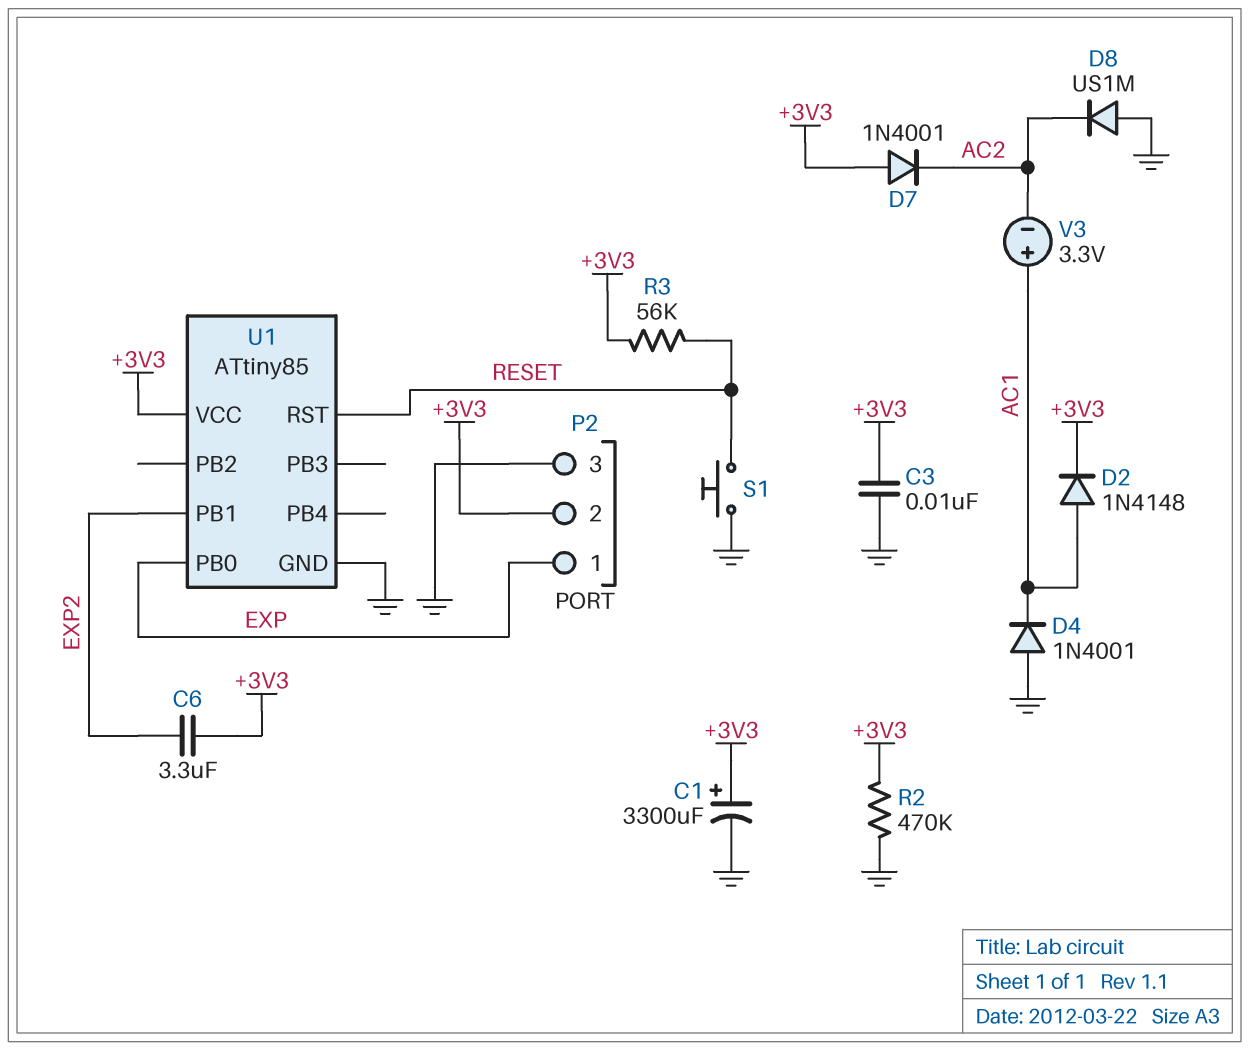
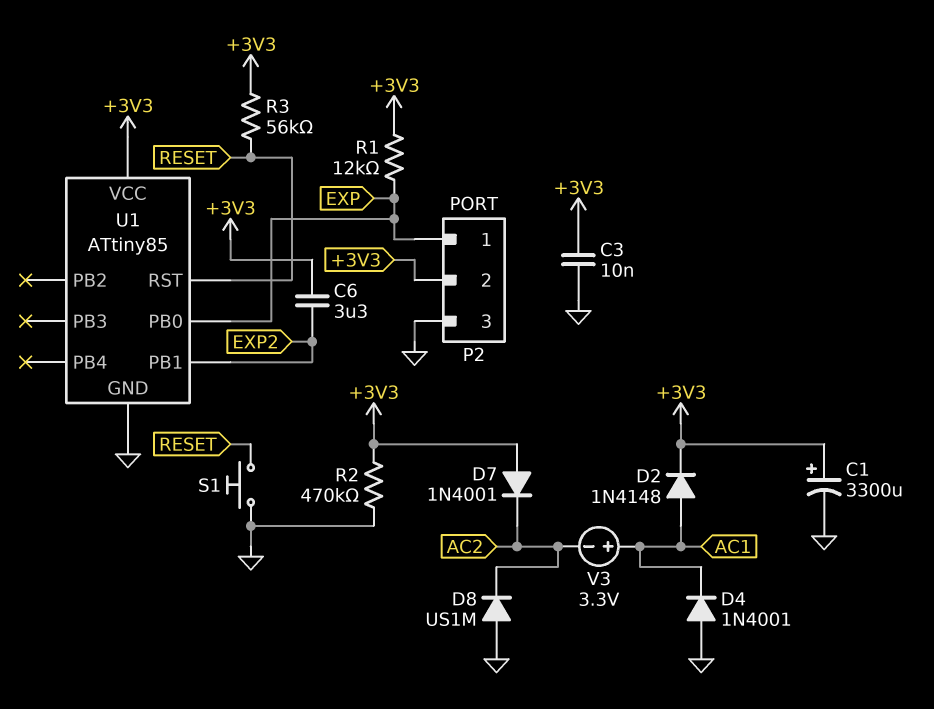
R1: none -> 12k (+3V3, EXP)

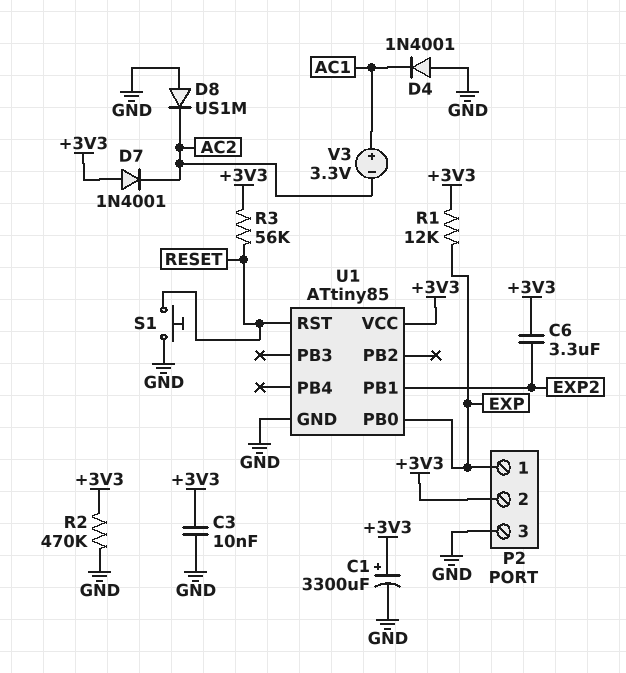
D2: diode 1N4148 (A AC1, K +3V3) -> none

